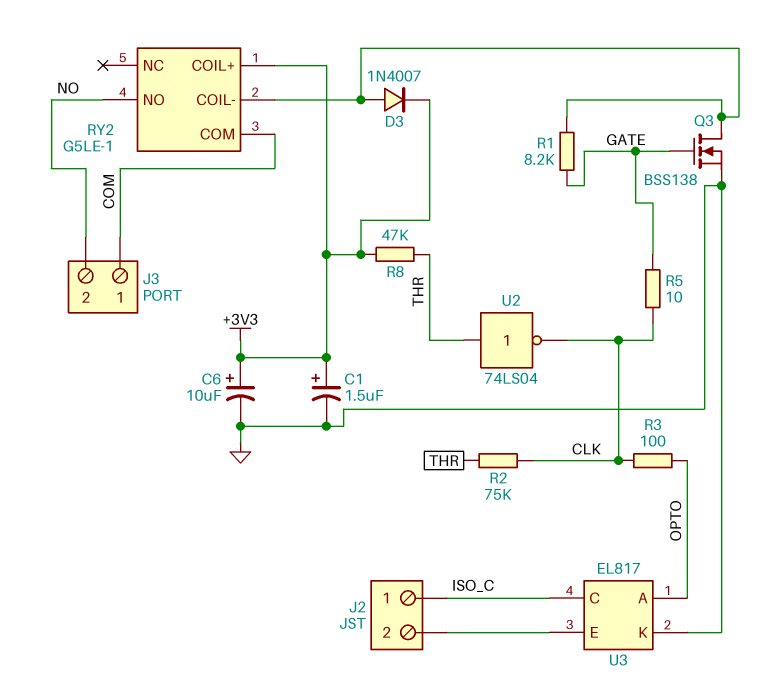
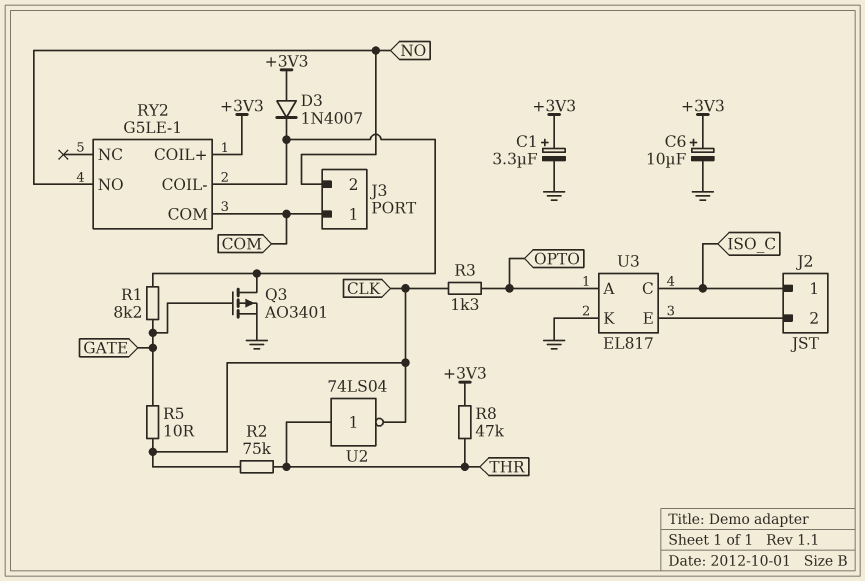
C1: 1.5uF (plus +3V3, minus GND) -> 3.3uF (plus +3V3, minus GND)
D3: diode 1N4007 (A RY2/COIL-, K +3V3) -> diode 1N4007 (A +3V3, K RY2/COIL-)
Q3: NMOS BSS138 (G GATE, D RY2/COIL-, S GND) -> PMOS AO3401 (G GATE, D RY2/COIL-, S GND)
R3: 100 (CLK, OPTO) -> 1.3k (CLK, OPTO)

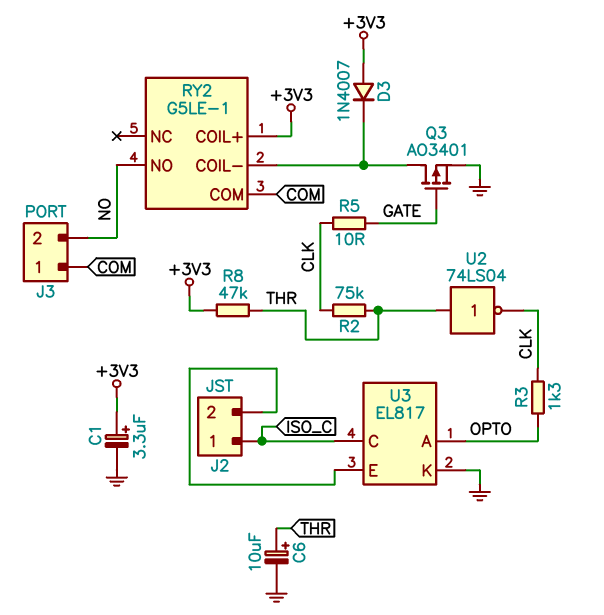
C6: 10uF (plus +3V3, minus GND) -> 10uF (plus THR, minus GND)
R1: 8.2k (GATE, RY2/COIL-) -> none

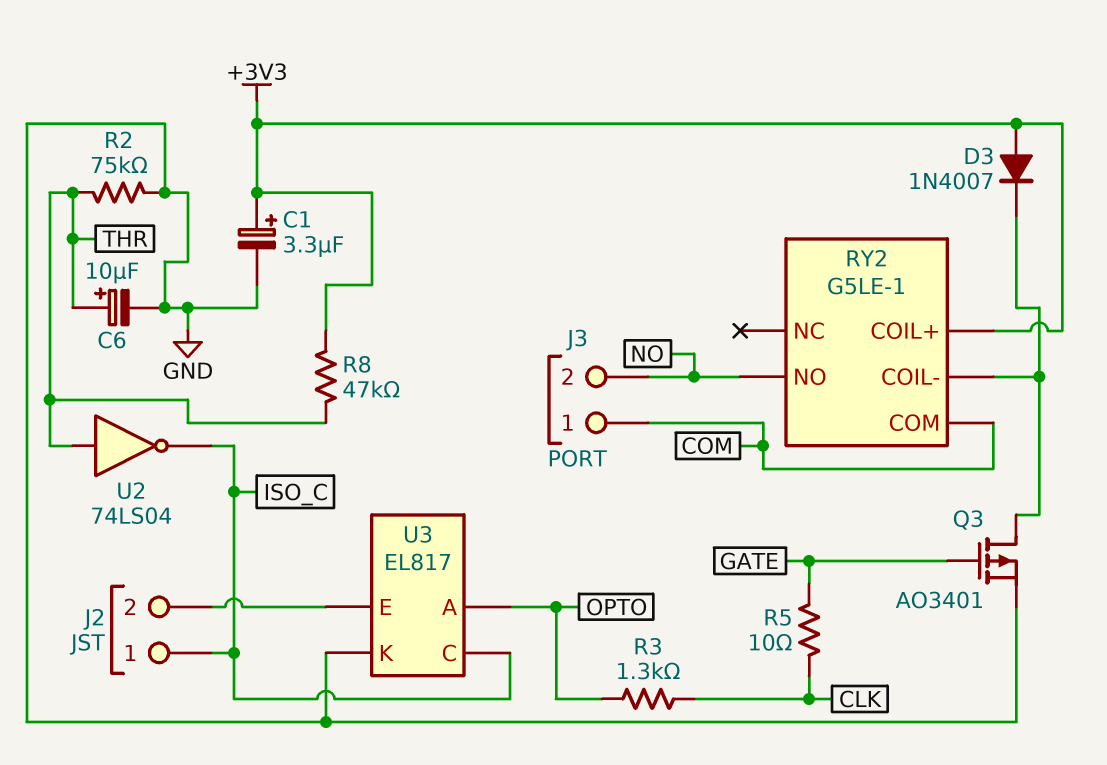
R2: 75k (CLK, THR) -> 75k (GND, THR)
U2: NOT 74LS04 (in THR, out CLK) -> NOT 74LS04 (in THR, out ISO_C)

